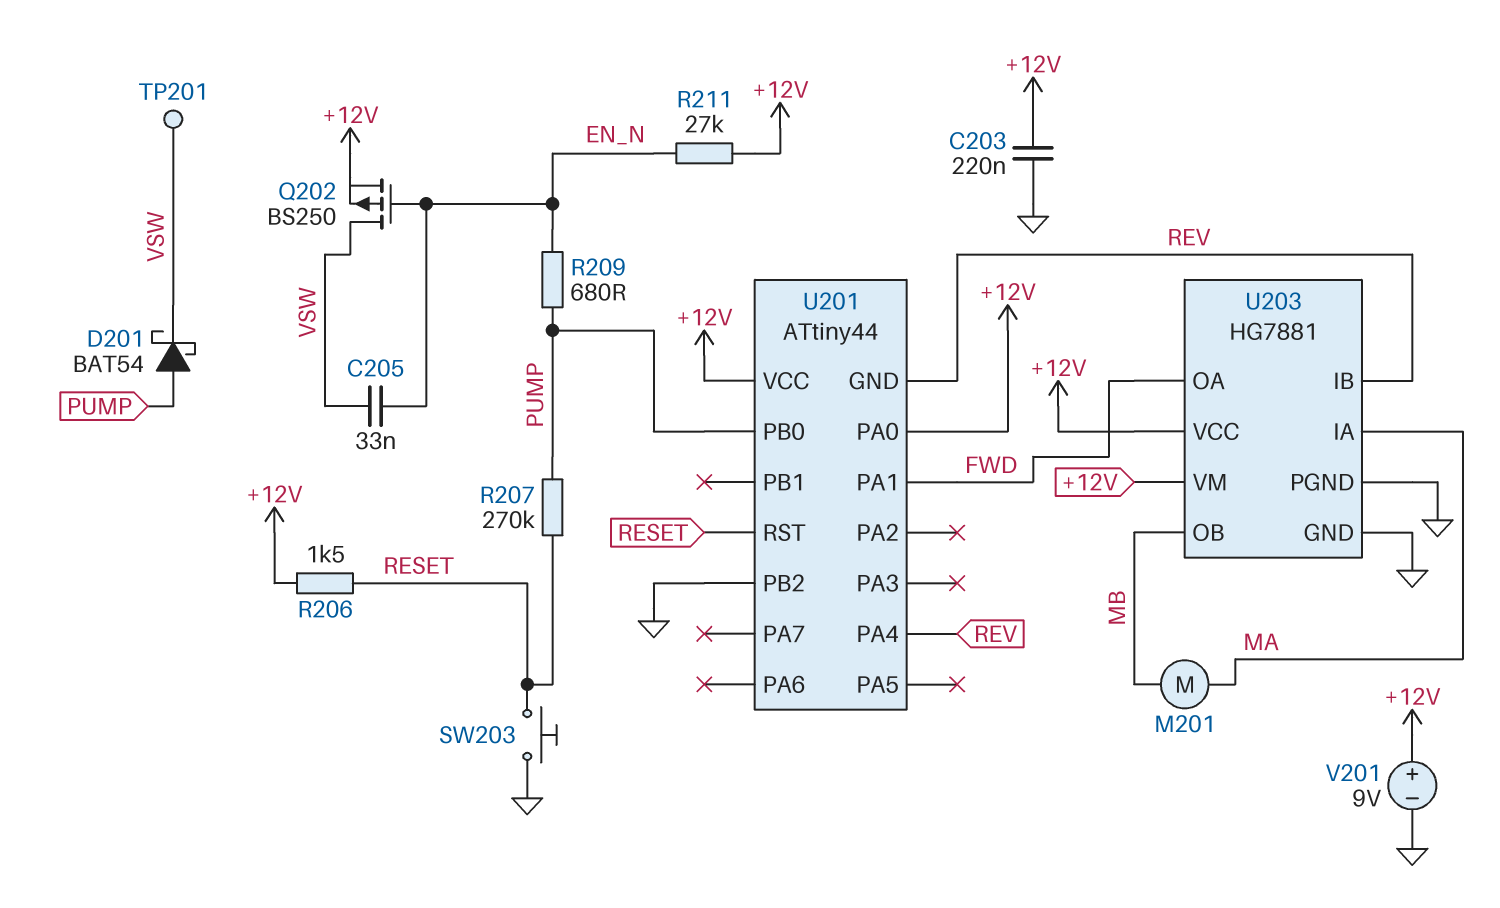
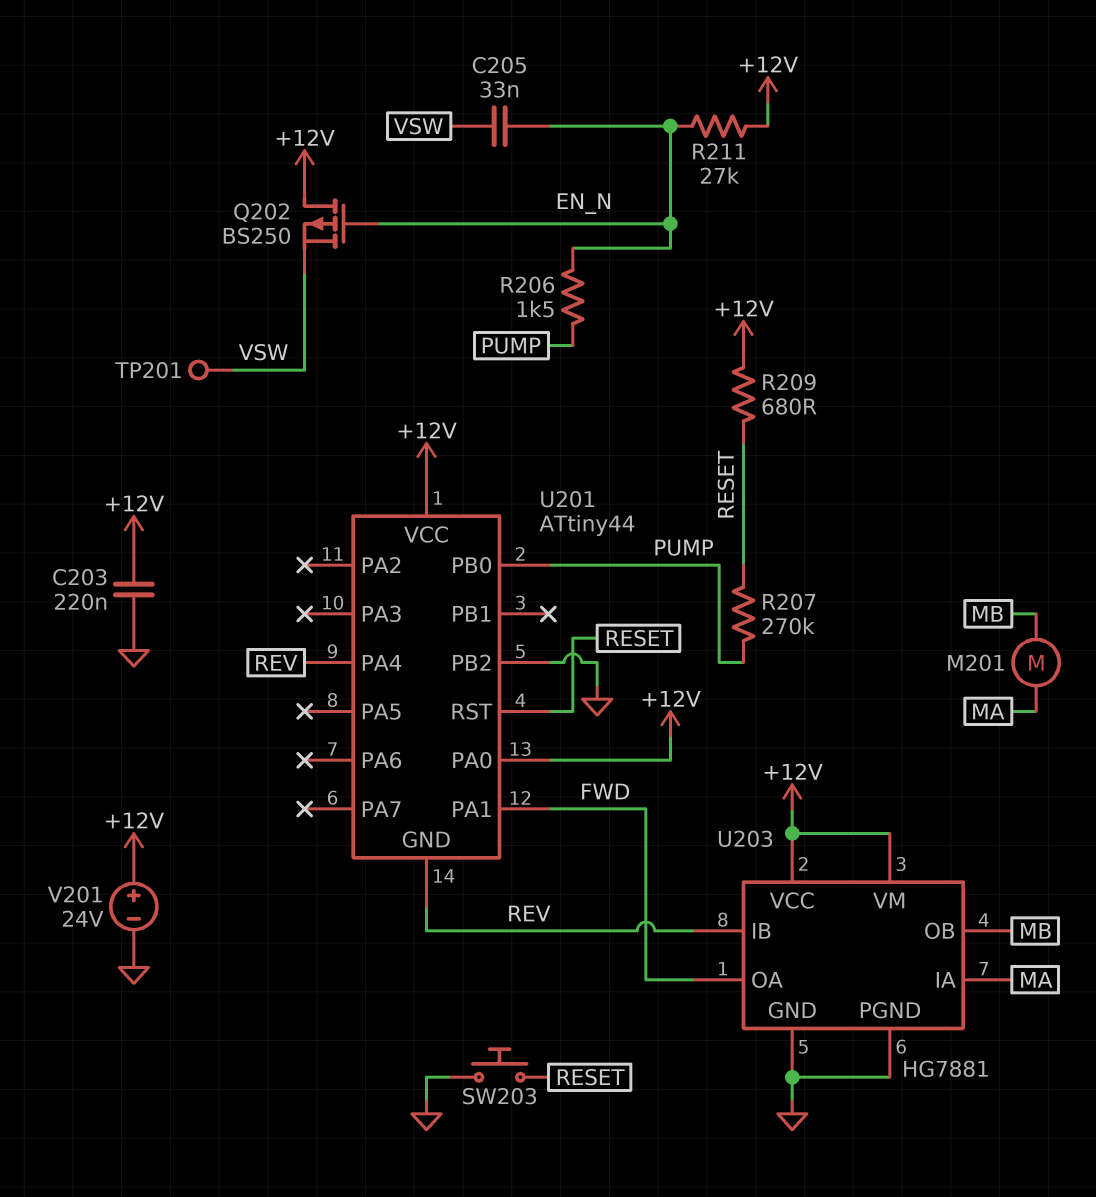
D201: schottky BAT54 (A PUMP, K VSW) -> none
Q202: PMOS BS250 (G EN_N, D VSW, S +12V) -> PMOS BS250 (G EN_N, D +12V, S VSW)
R206: 1.5k (+12V, RESET) -> 1.5k (EN_N, PUMP)
R209: 680 (EN_N, PUMP) -> 680 (+12V, RESET)
V201: 9V (plus +12V, minus GND) -> 24V (plus +12V, minus GND)

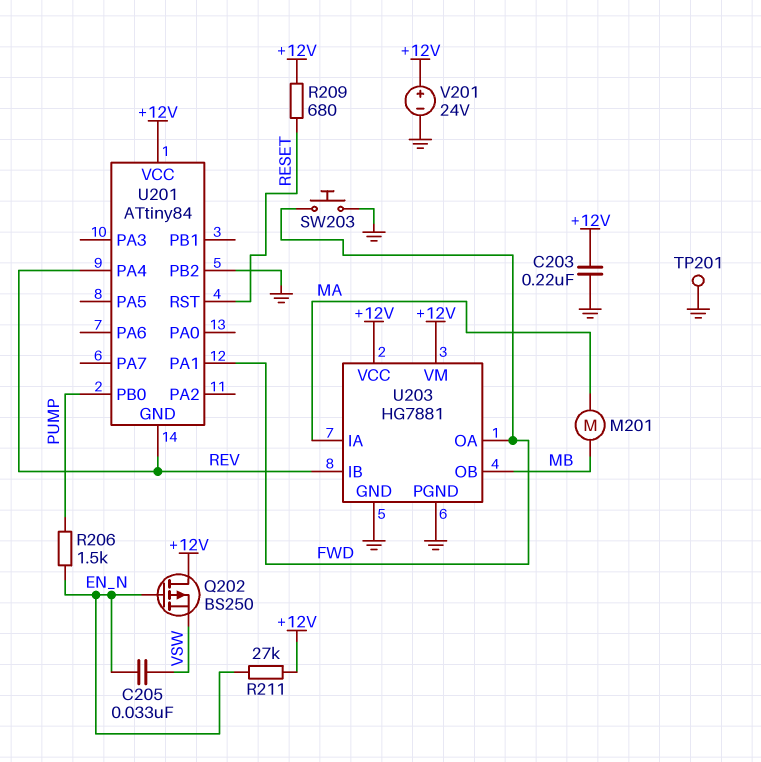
R207: 270k (PUMP, RESET) -> none
SW203: button (GND, RESET) -> button (FWD, GND)
TP201: test point (VSW) -> test point (GND)
U201: ATtiny44 -> ATtiny84
U201 pin PA0: +12V -> none

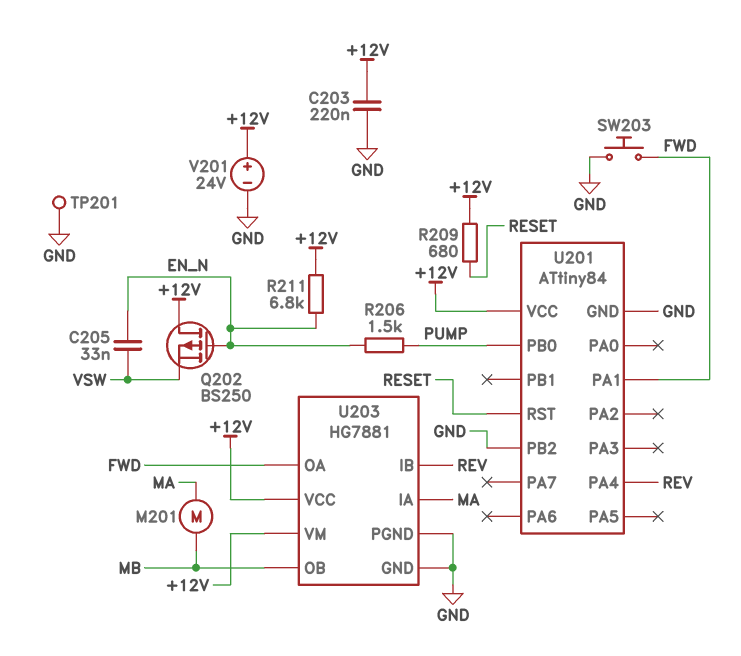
R211: 27k (+12V, EN_N) -> 6.8k (+12V, EN_N)
U201 pin GND: REV -> GND

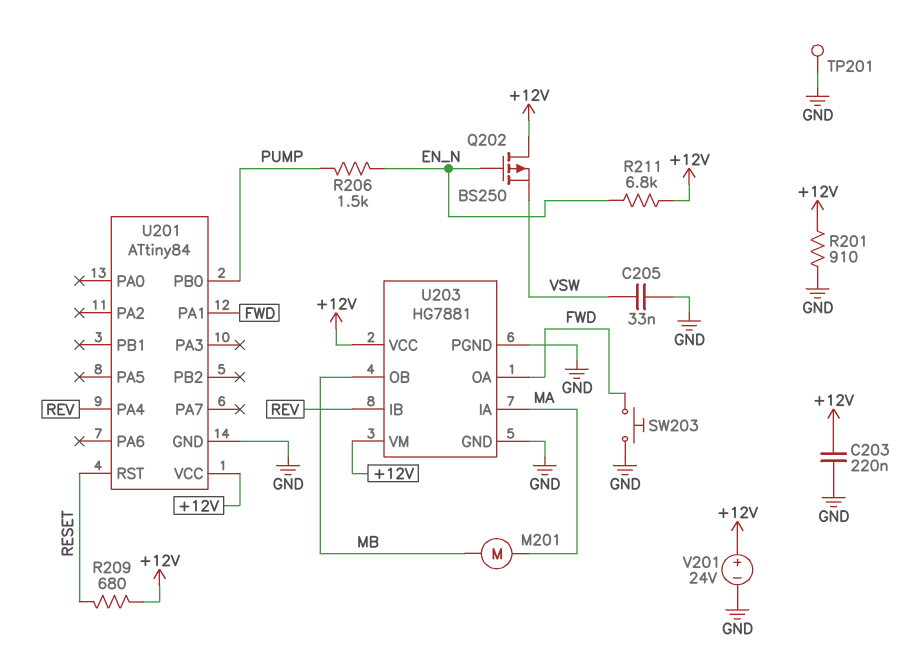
C205: 33nF (EN_N, VSW) -> 33nF (GND, VSW)
R201: none -> 910 (+12V, GND)
U201 pin PB2: GND -> none

